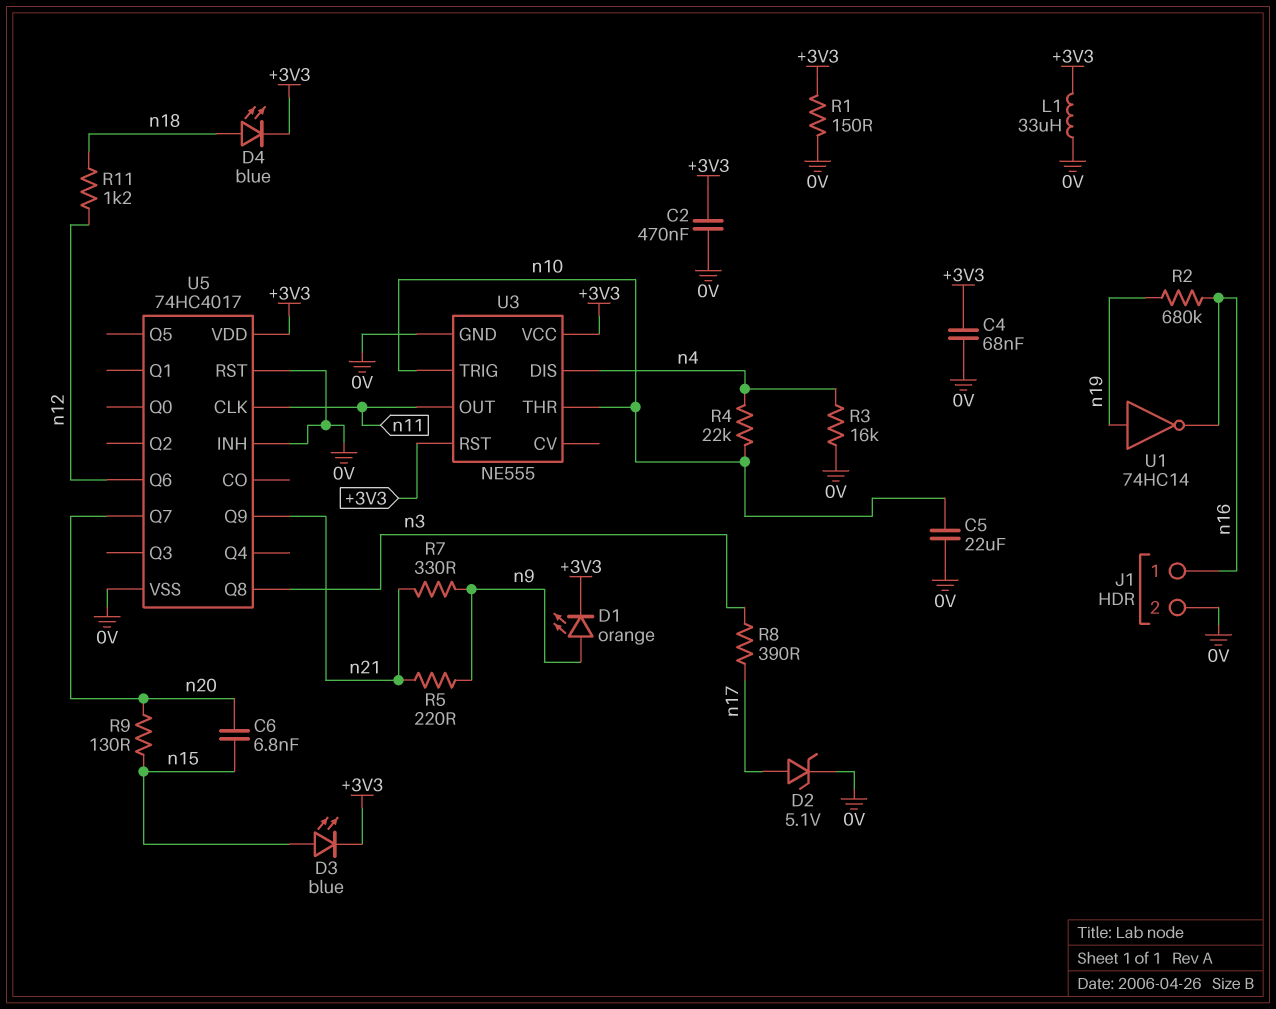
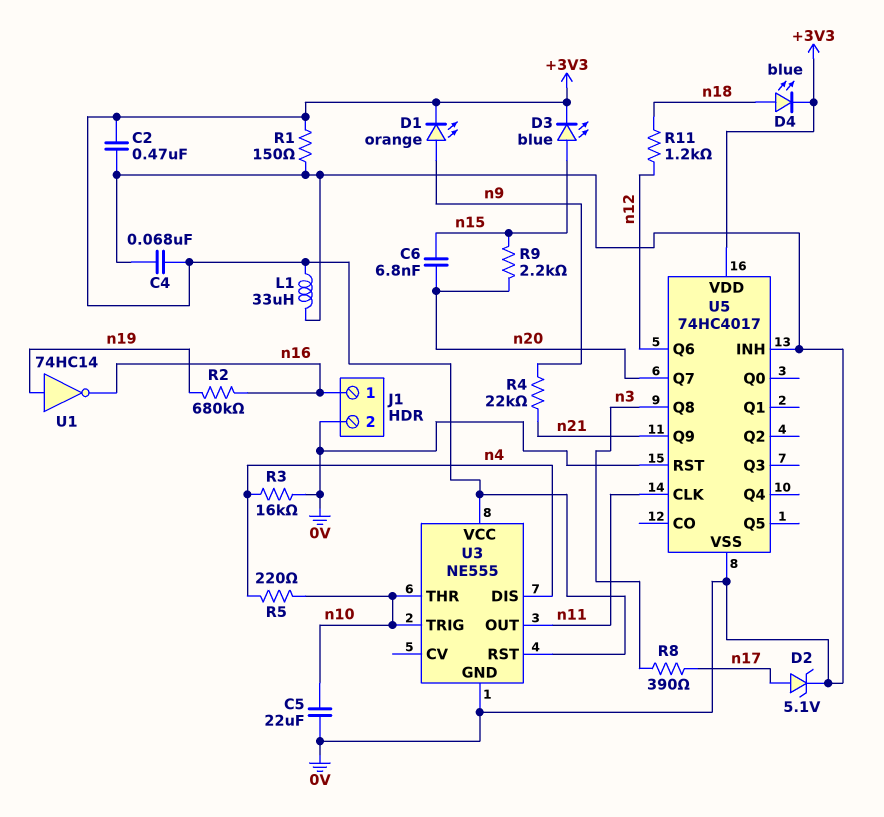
R4: 22k (n4, n10) -> 22k (n9, n21)
R5: 220 (n9, n21) -> 220 (n4, n10)
R7: 330 (n9, n21) -> none
R9: 130 (n15, n20) -> 2.2k (n15, n20)

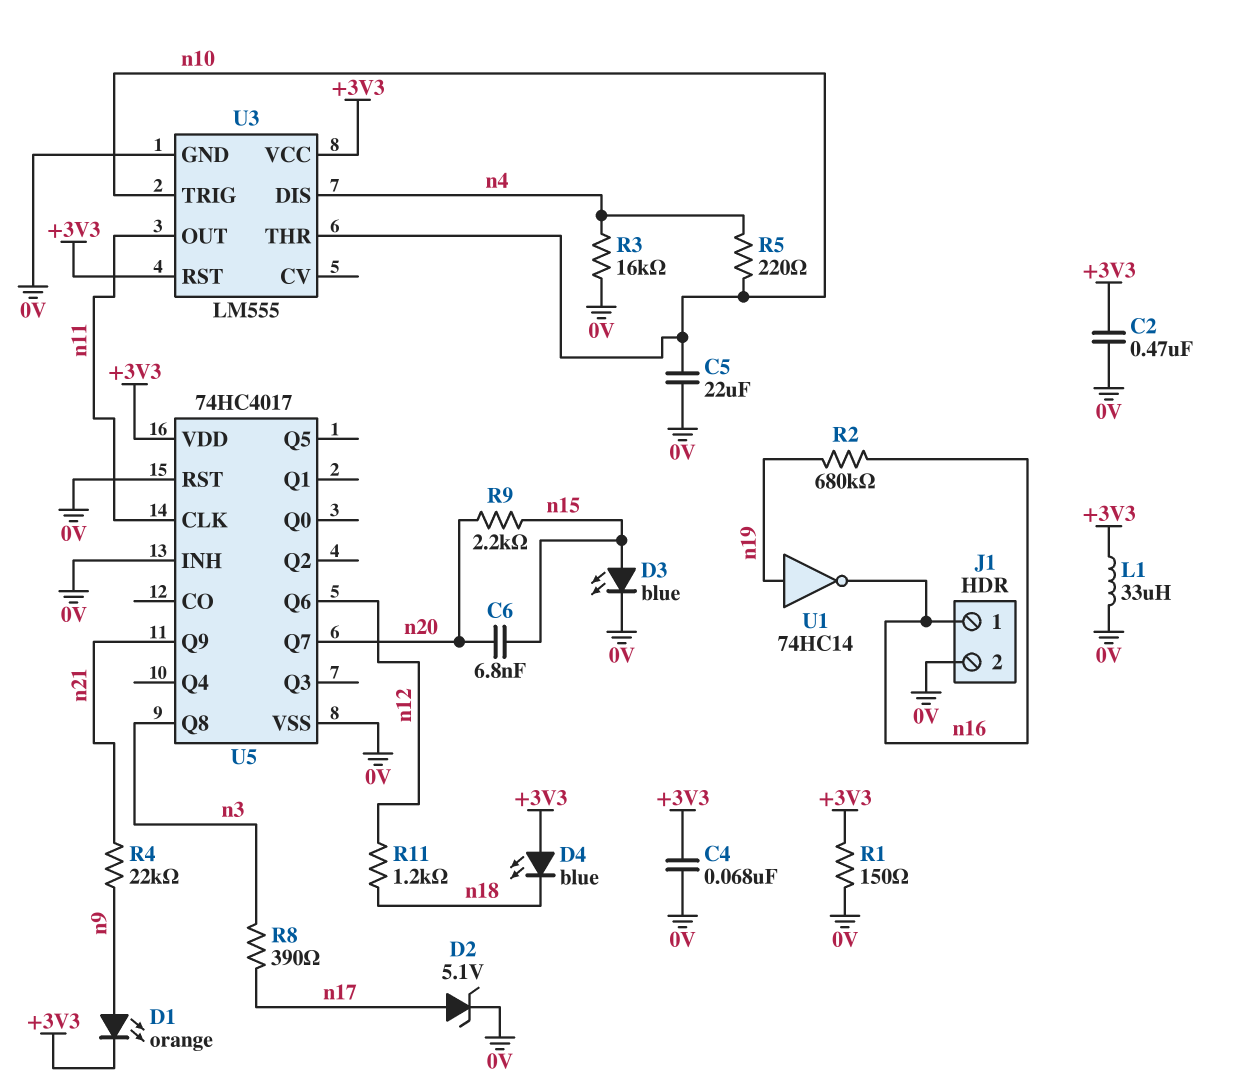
D3: LED blue (A n15, K +3V3) -> LED blue (A n15, K 0V)
D4: LED blue (A n18, K +3V3) -> LED blue (A +3V3, K n18)
U3: NE555 -> LM555

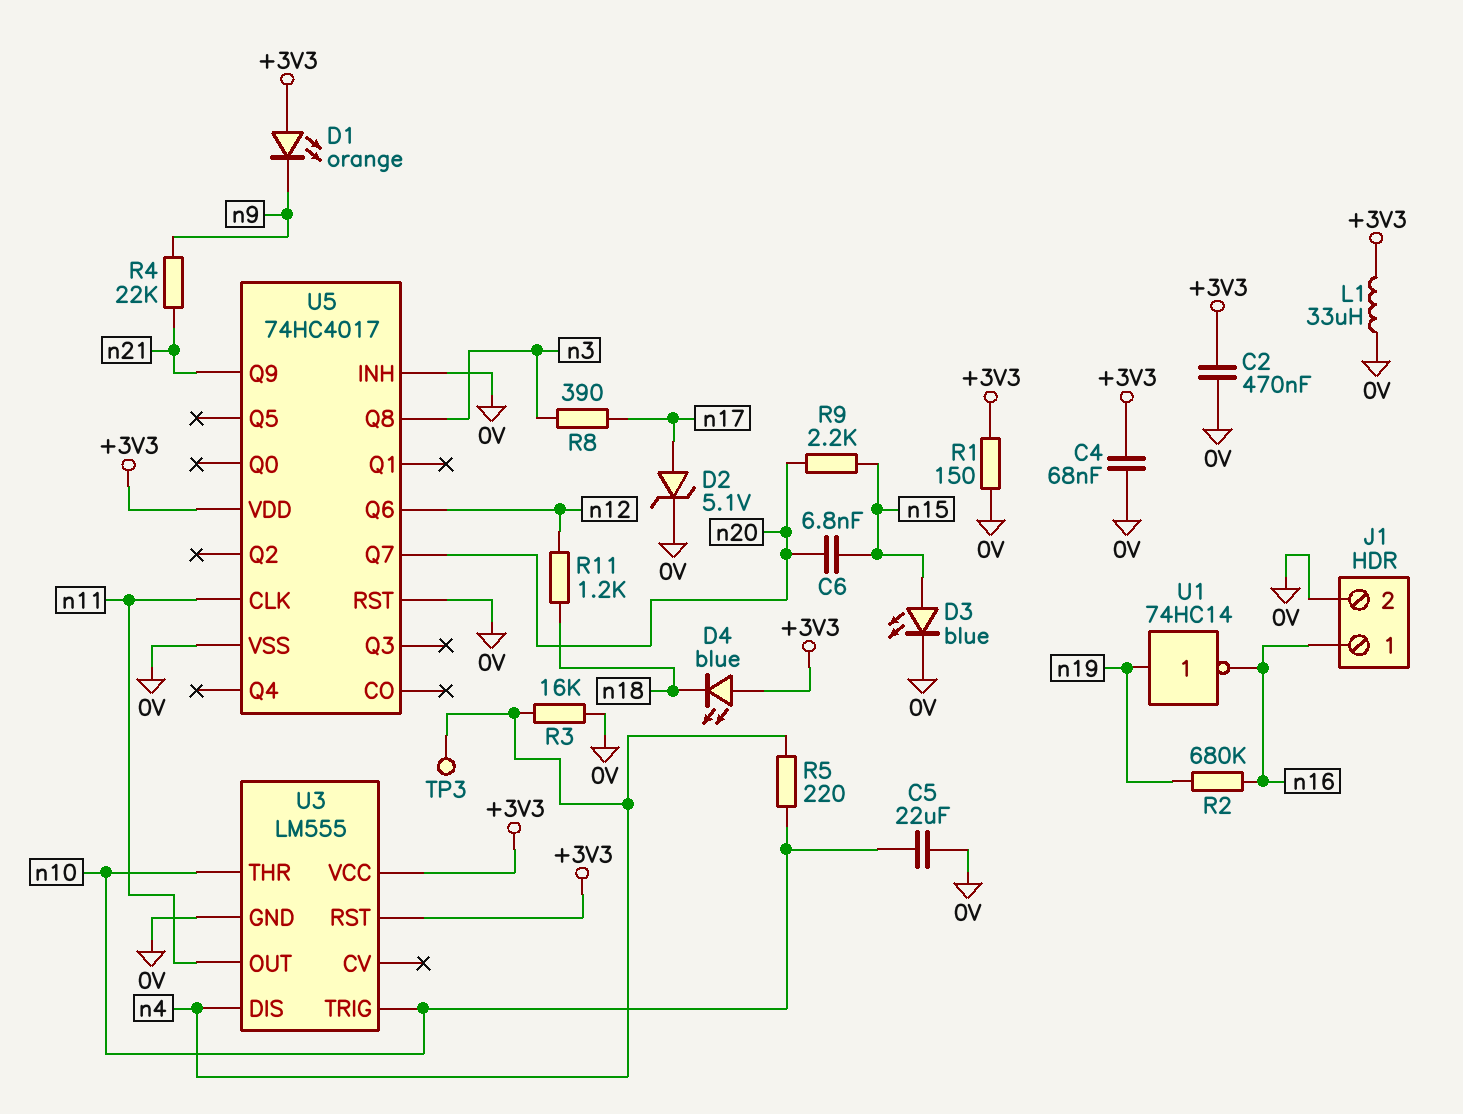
D1: LED orange (A n9, K +3V3) -> LED orange (A +3V3, K n9)
TP3: none -> test point (n4)

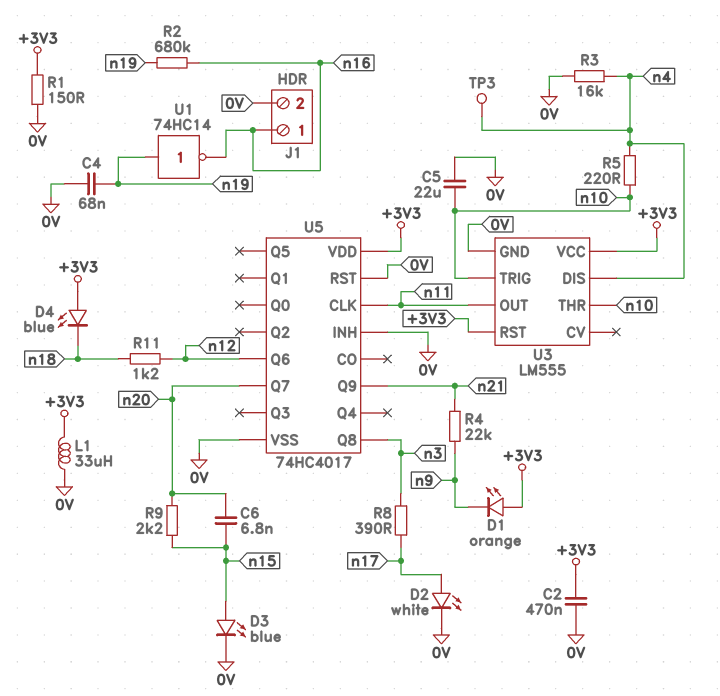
C4: 68nF (+3V3, 0V) -> 68nF (0V, n19)
D2: zener 5.1V (A n17, K 0V) -> LED white (A n17, K 0V)

